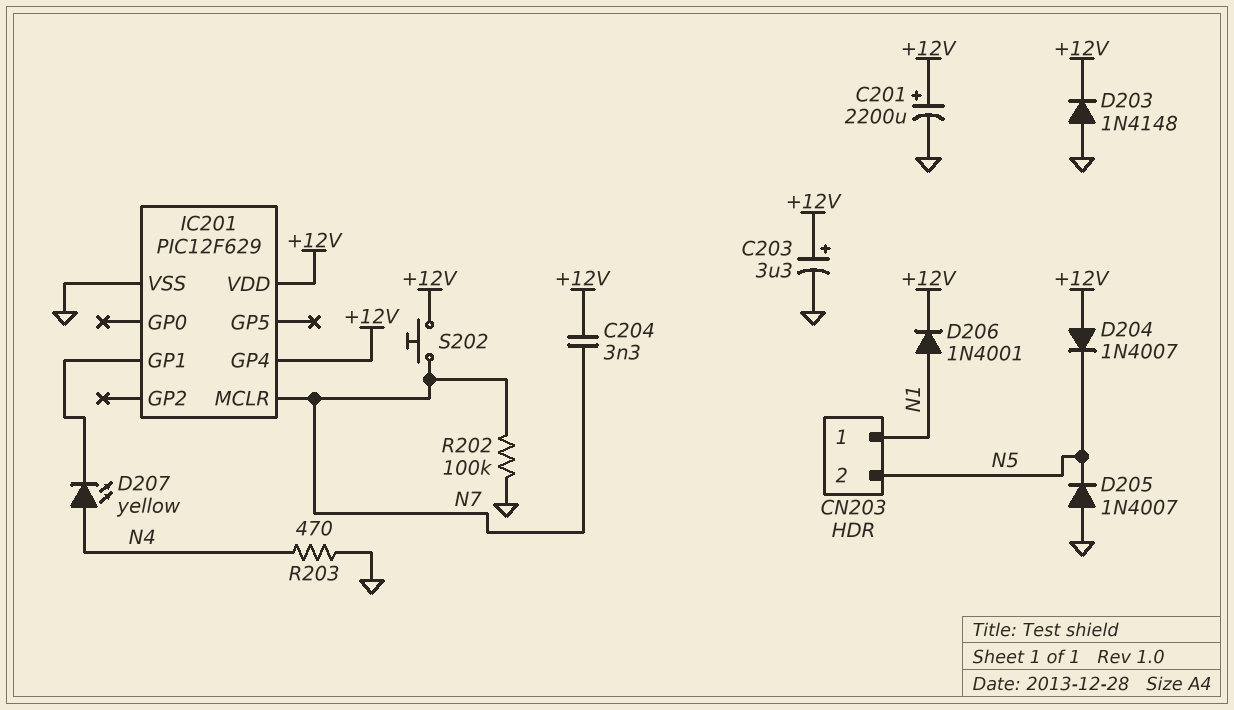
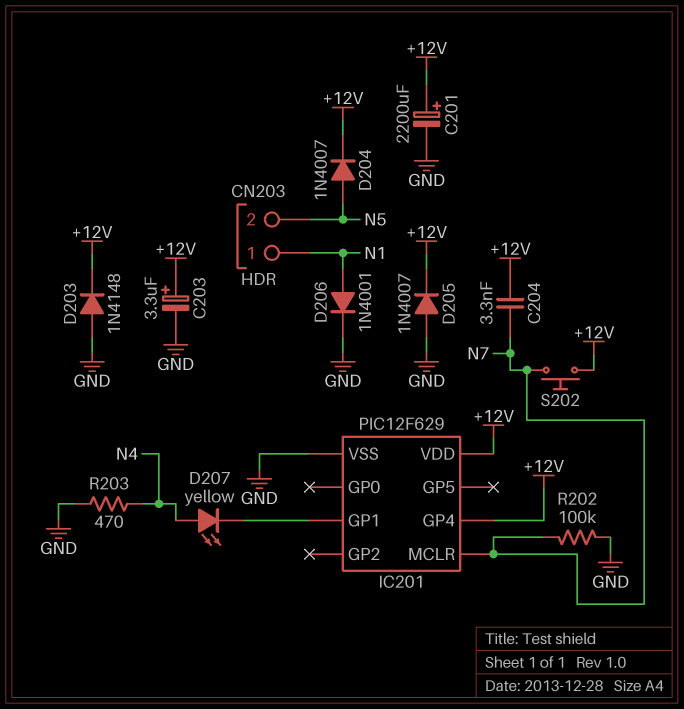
D204: diode 1N4007 (A +12V, K N5) -> diode 1N4007 (A N5, K +12V)
D205: diode 1N4007 (A GND, K N5) -> diode 1N4007 (A GND, K +12V)
D206: diode 1N4001 (A N1, K +12V) -> diode 1N4001 (A N1, K GND)

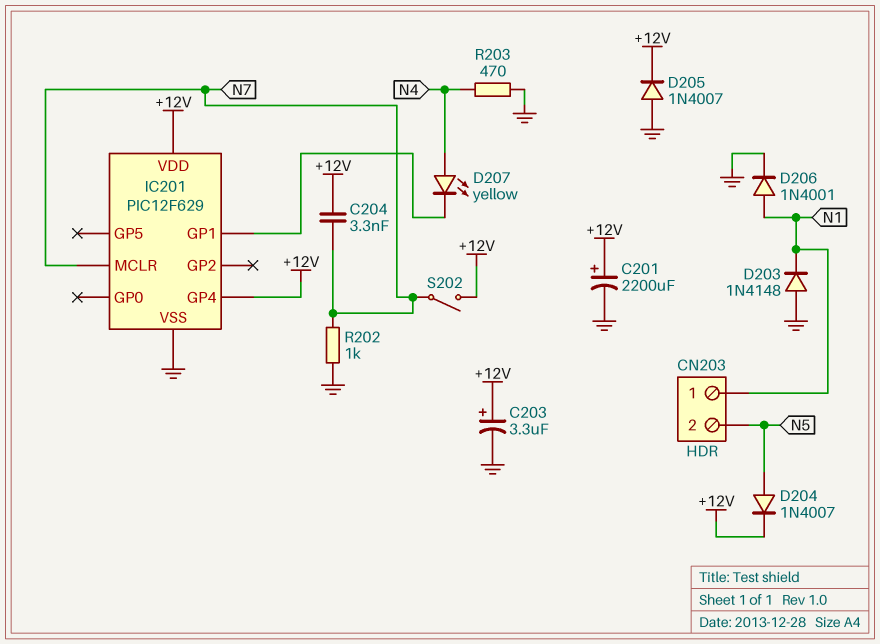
D203: diode 1N4148 (A GND, K +12V) -> diode 1N4148 (A GND, K N1)
R202: 100k (GND, N7) -> 1k (GND, N7)
S202: button (+12V, N7) -> switch (+12V, N7)

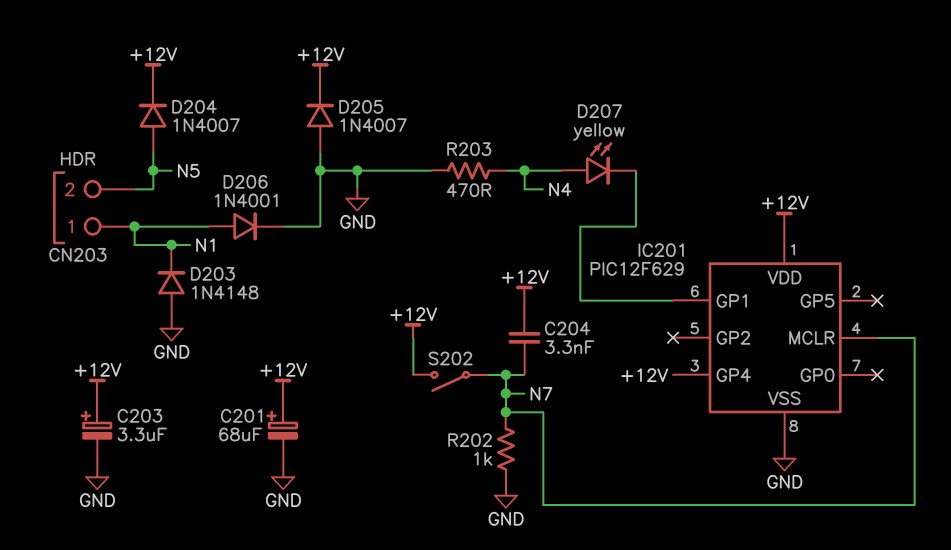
C201: 2200uF (plus +12V, minus GND) -> 68uF (plus +12V, minus GND)

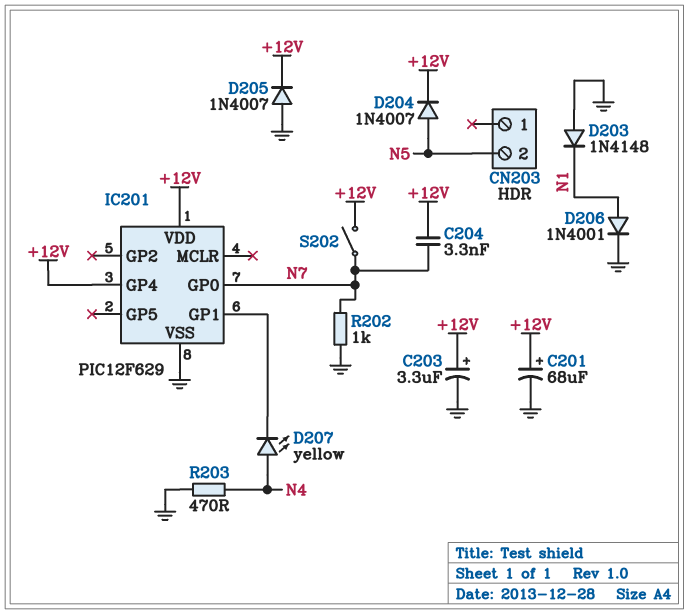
CN203 pin 1: N1 -> none
IC201 pin GP0: none -> N7
IC201 pin MCLR: N7 -> none

